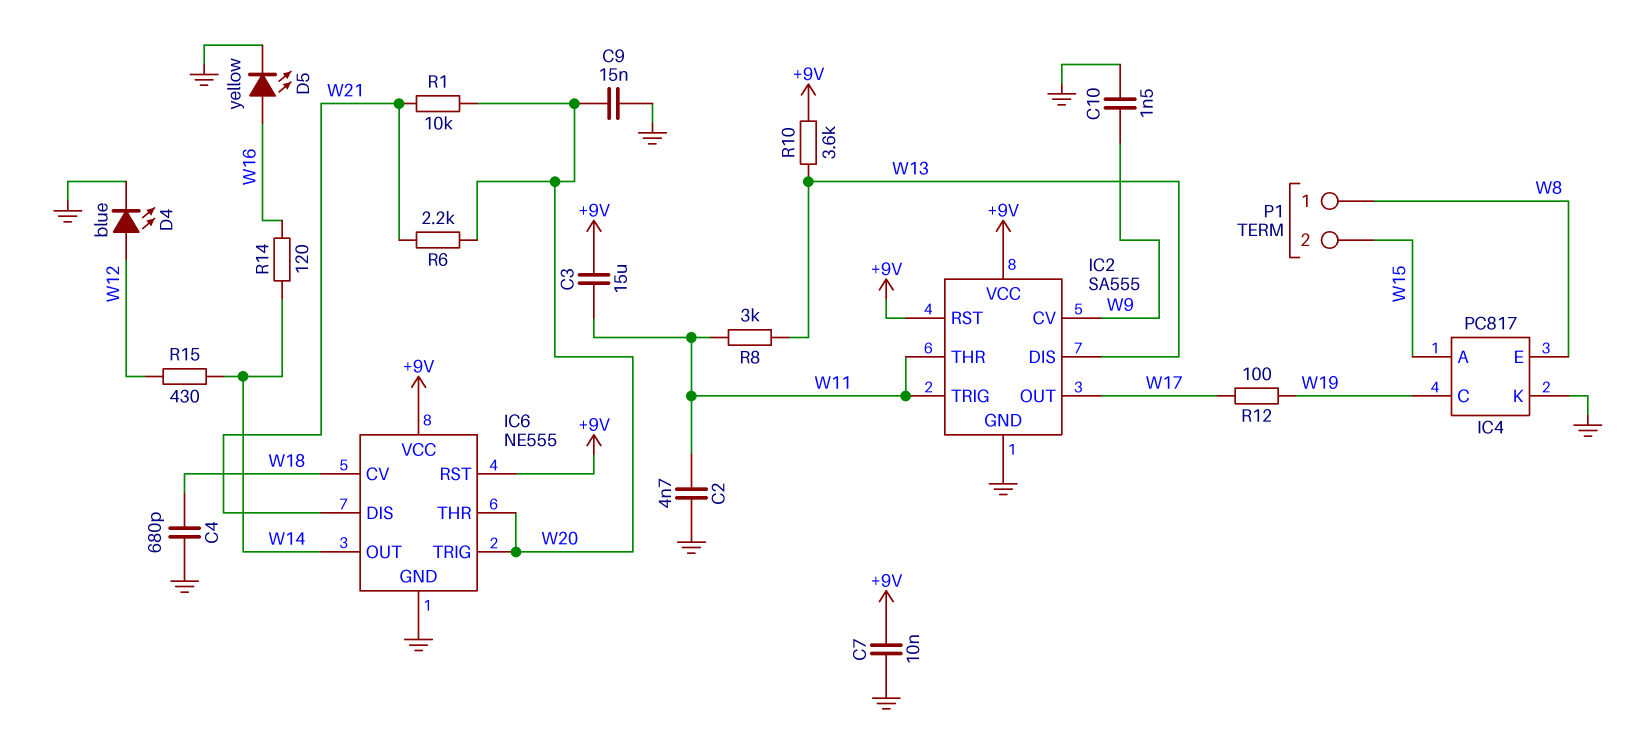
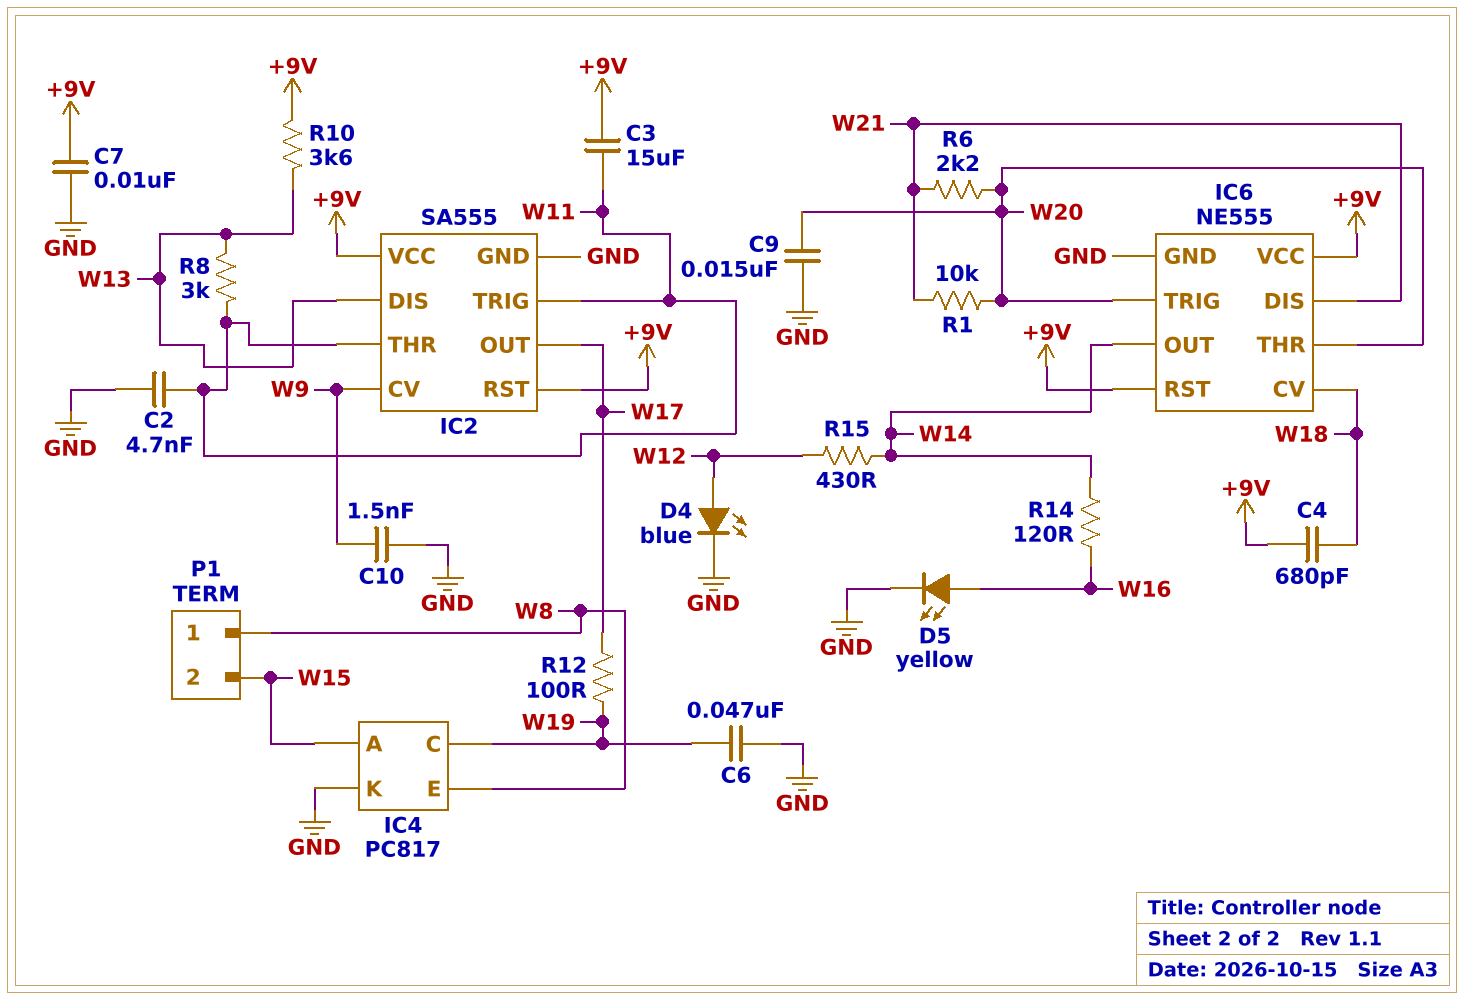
C4: 680pF (GND, W18) -> 680pF (+9V, W18)
C6: none -> 47nF (GND, W19)

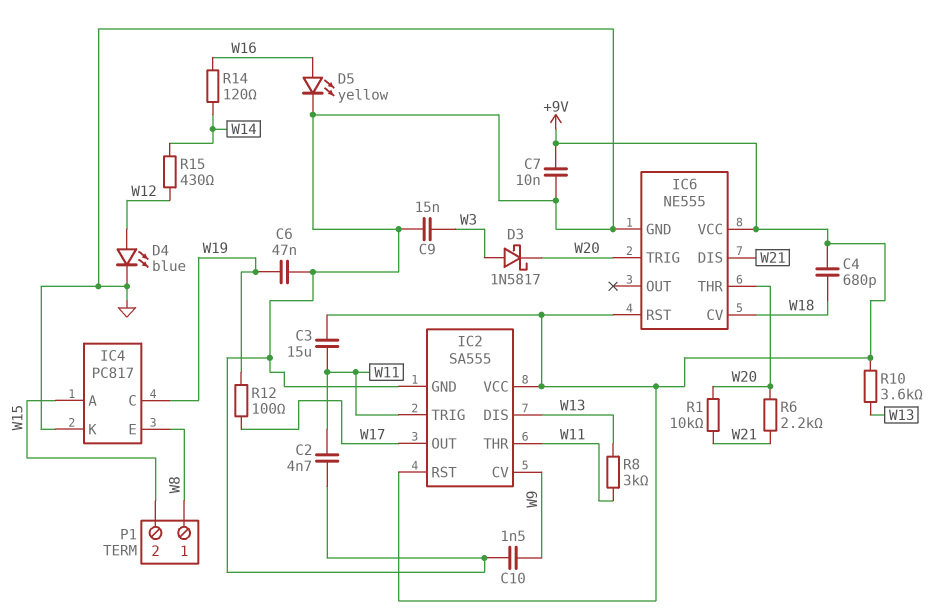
C9: 15nF (GND, W20) -> 15nF (GND, W3)
D3: none -> schottky 1N5817 (A W3, K W20)
IC6 pin OUT: W14 -> none

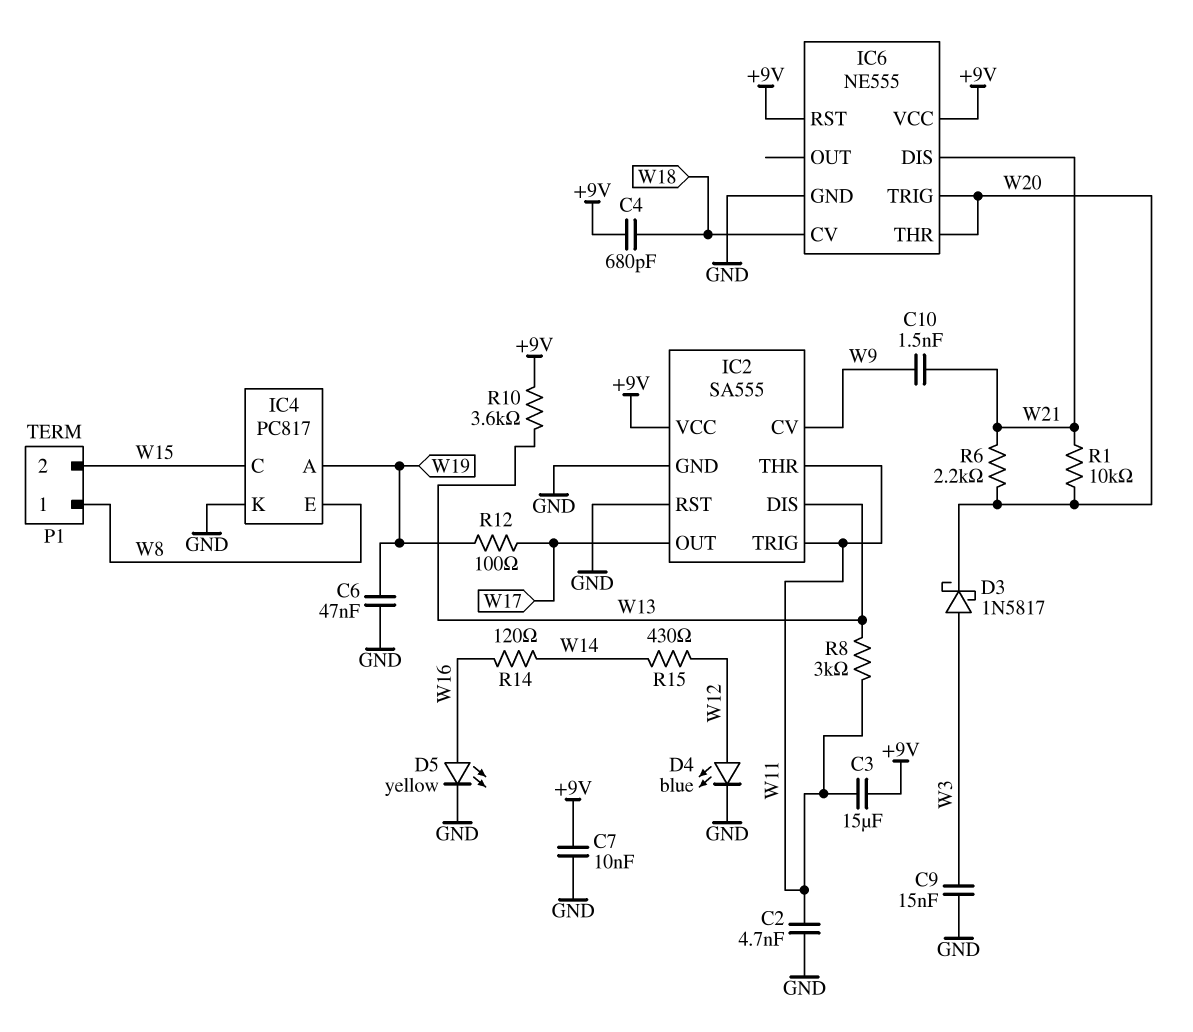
C10: 1.5nF (GND, W9) -> 1.5nF (W9, W21)
IC2 pin RST: +9V -> GND
IC4 pin A: W15 -> W19
IC4 pin C: W19 -> W15

